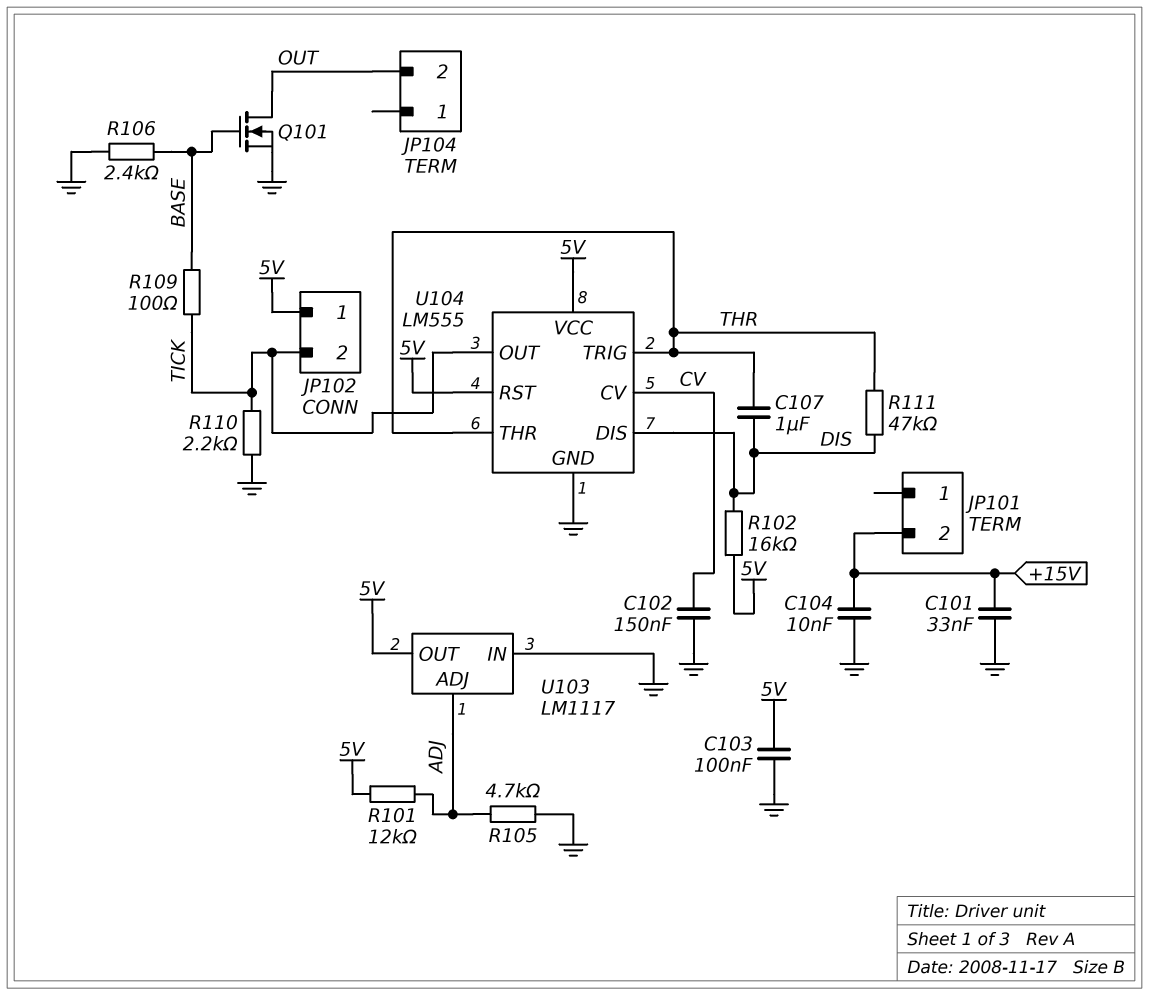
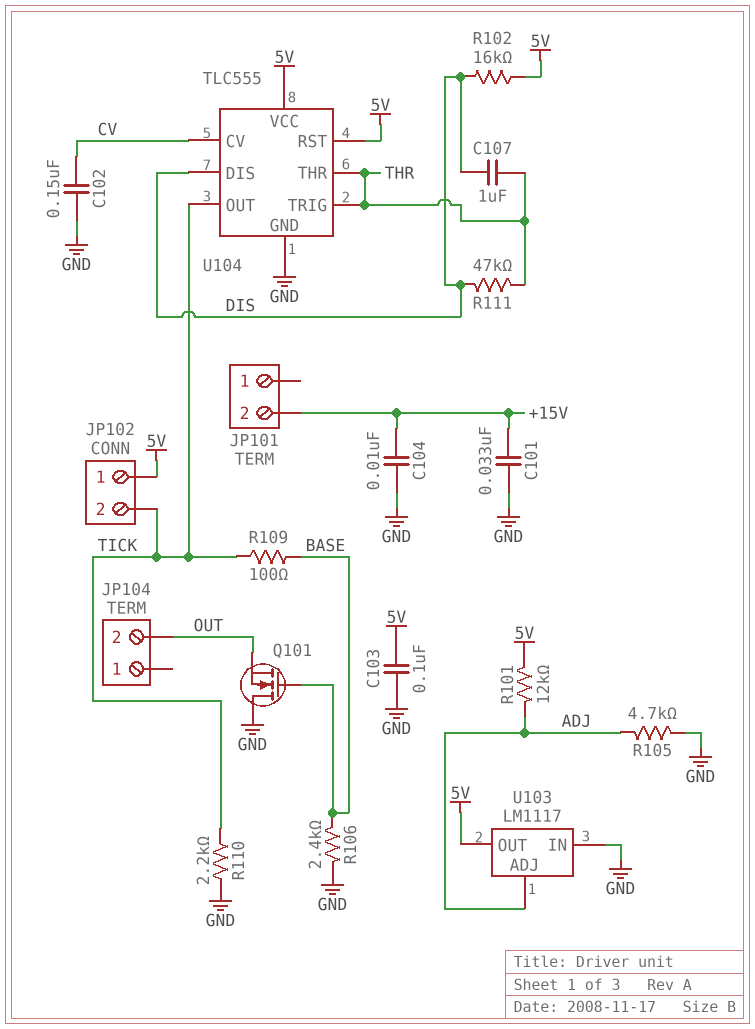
Q101: NMOS (G BASE, D OUT, S GND) -> NMOS (G BASE, D GND, S OUT)
U104: LM555 -> TLC555

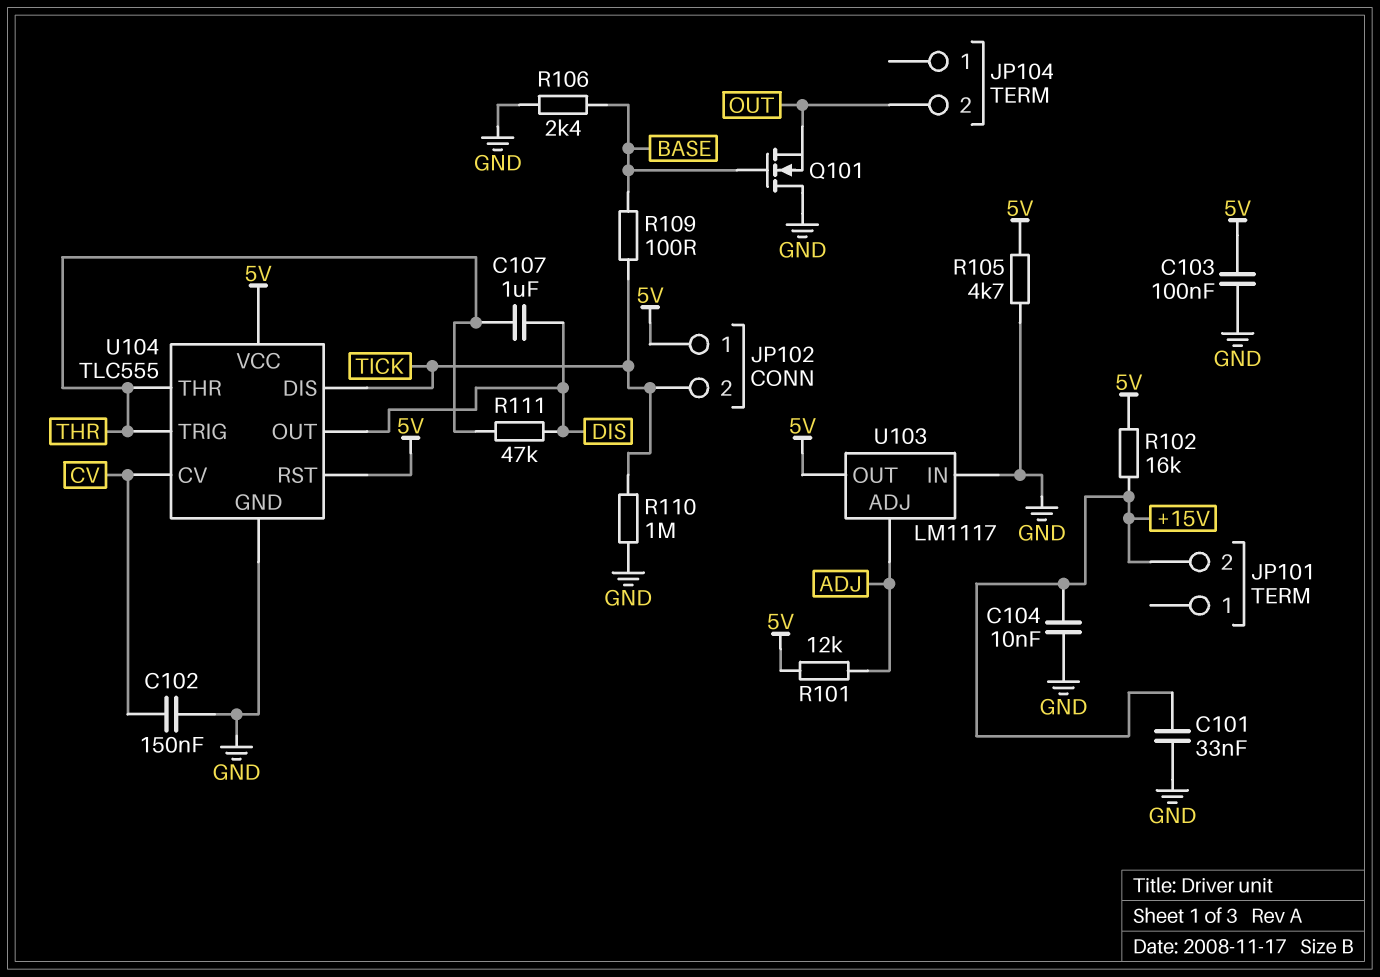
R102: 16k (5V, DIS) -> 16k (+15V, 5V)
R105: 4.7k (ADJ, GND) -> 4.7k (5V, GND)
R110: 2.2k (GND, TICK) -> 1M (GND, TICK)
U104 pin DIS: DIS -> TICK
U104 pin OUT: TICK -> DIS

